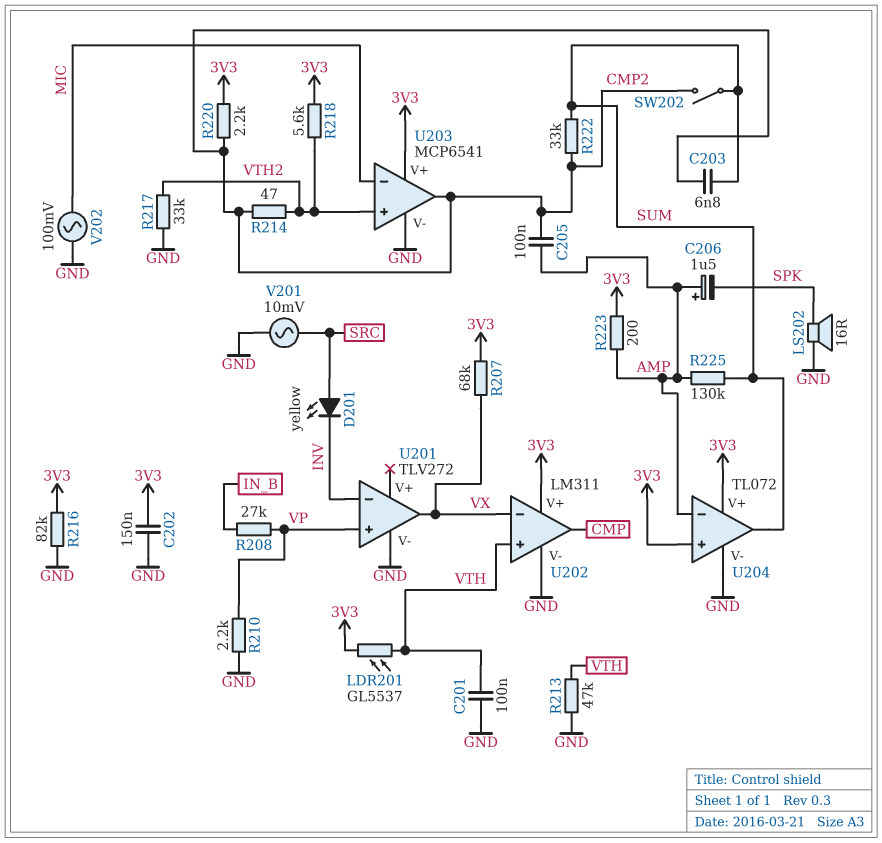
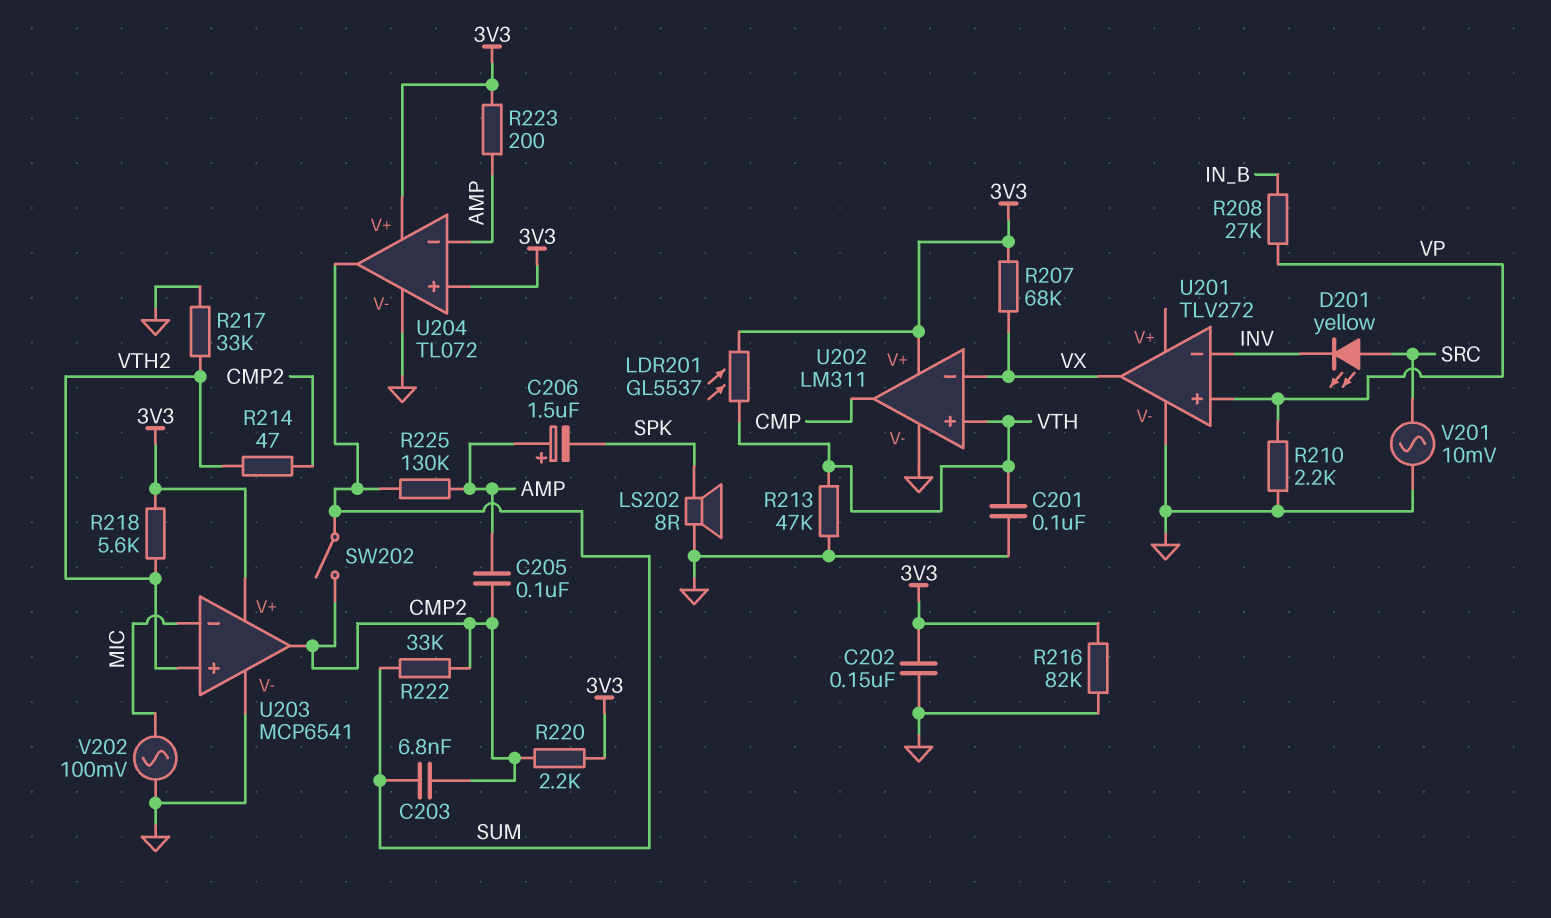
LS202: speaker 16R (GND, SPK) -> speaker 8R (GND, SPK)

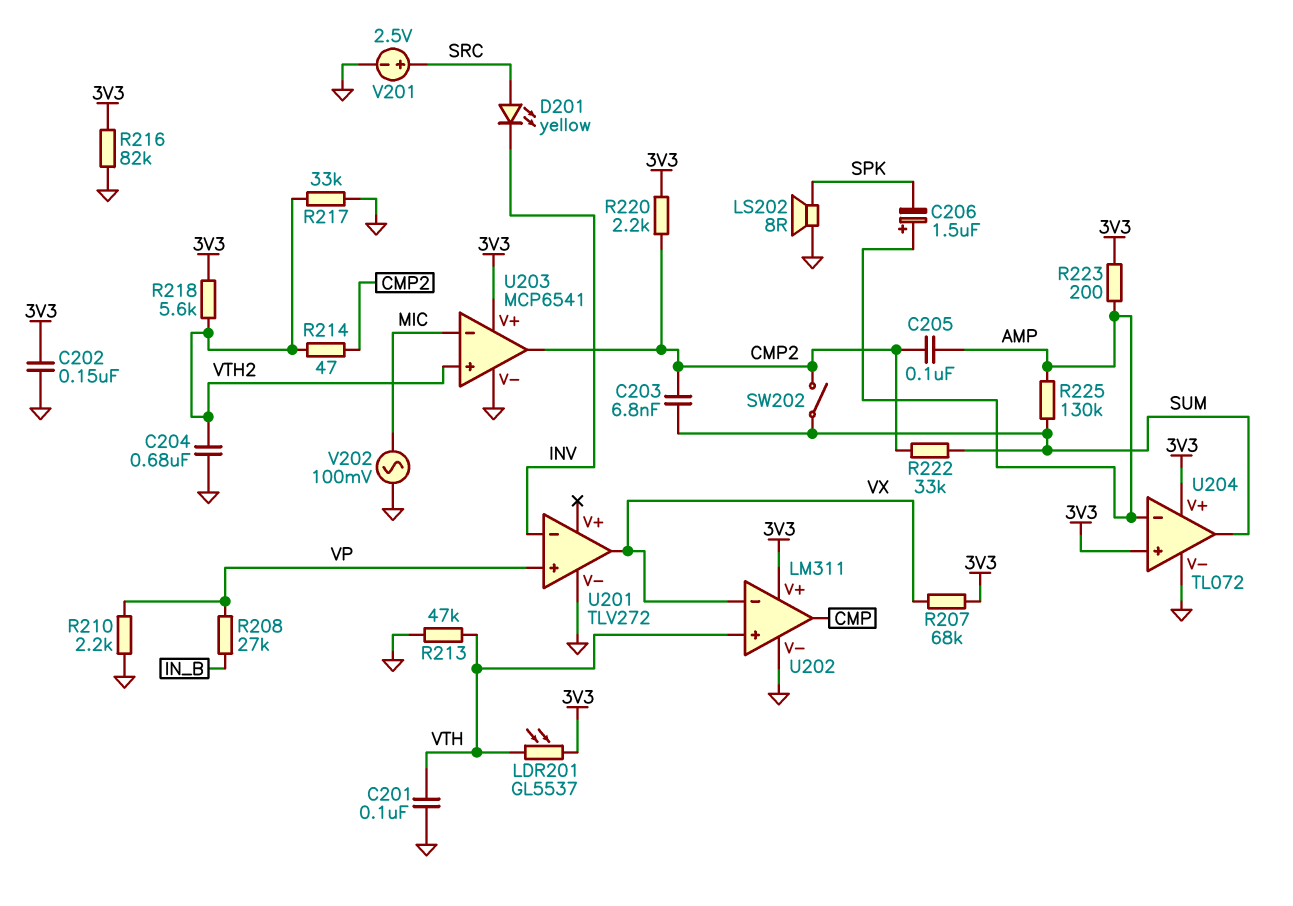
C204: none -> 680nF (GND, VTH2)
V201: AC 10mV (GND, SRC) -> 2.5V (plus SRC, minus GND)

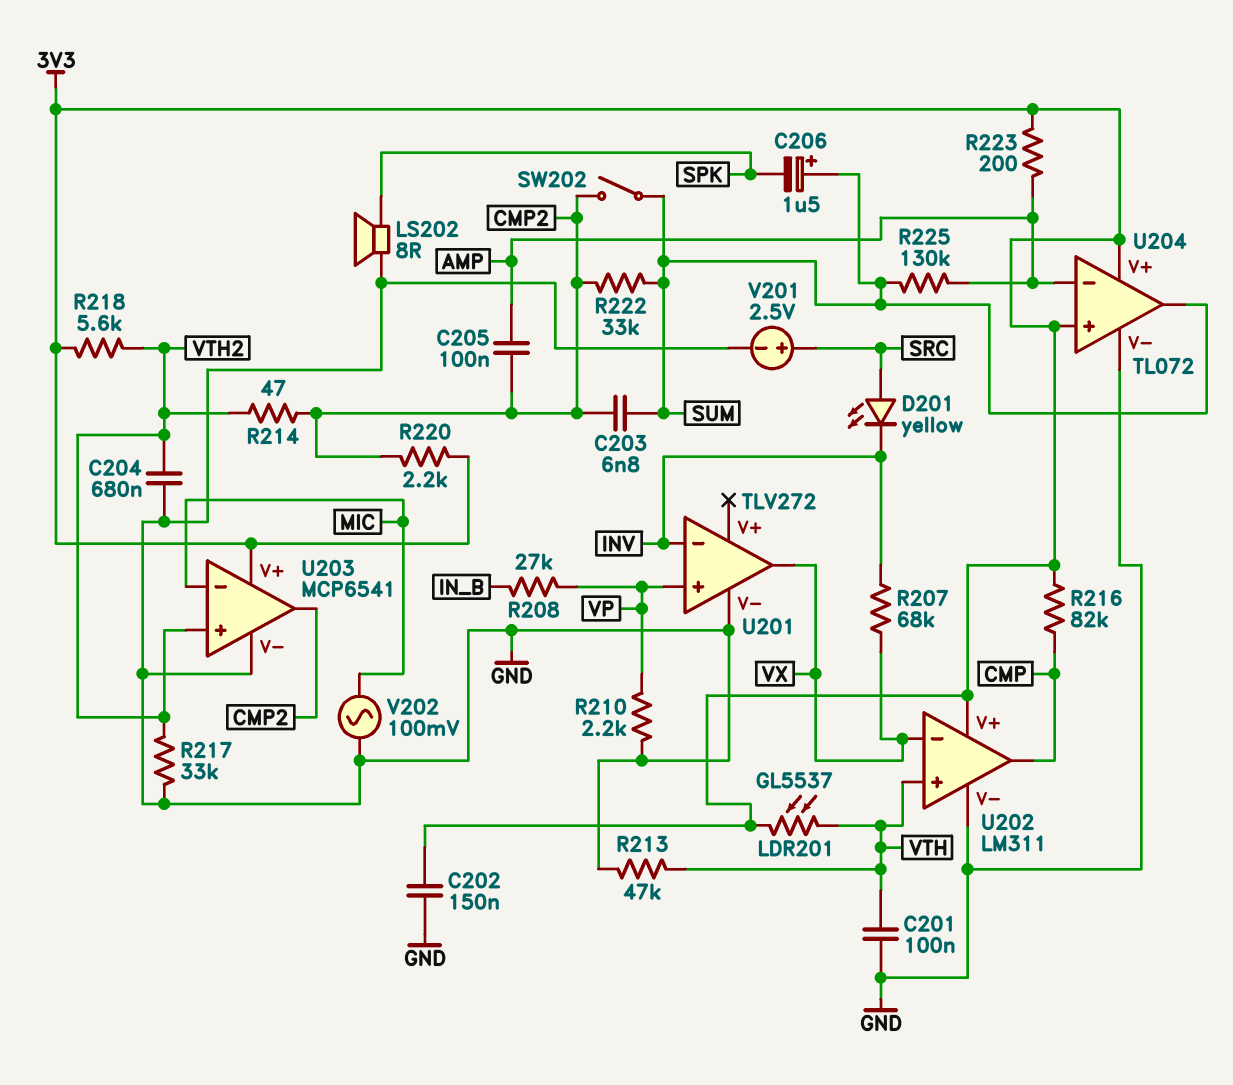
C206: 1.5uF (plus AMP, minus SPK) -> 1.5uF (plus SUM, minus SPK)
R207: 68k (3V3, VX) -> 68k (INV, VX)
R216: 82k (3V3, GND) -> 82k (3V3, CMP)

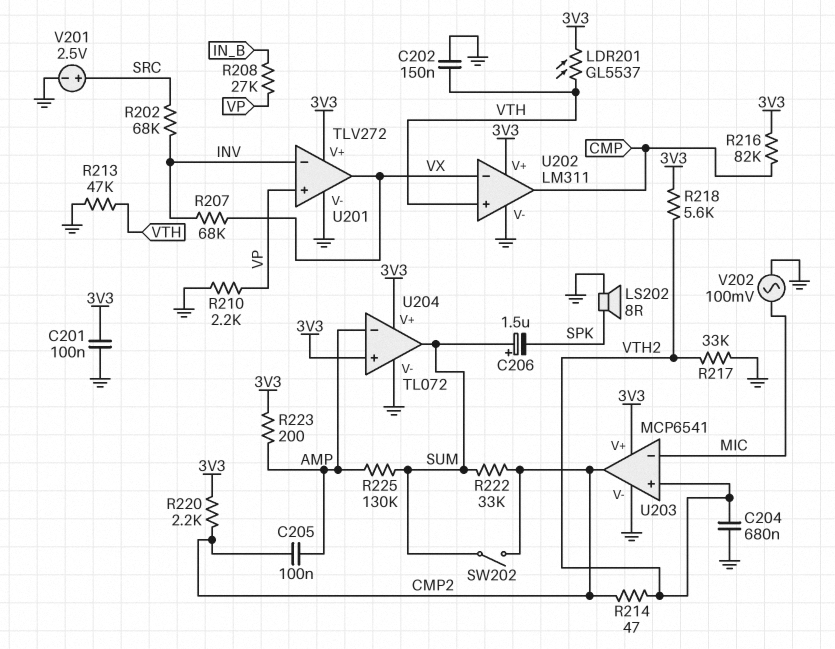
C201: 100nF (GND, VTH) -> 100nF (3V3, GND)
C202: 150nF (3V3, GND) -> 150nF (GND, VTH)
C203: 6.8nF (CMP2, SUM) -> none
D201: LED yellow (A SRC, K INV) -> none
R202: none -> 68k (INV, SRC)
U201 pin V+: none -> 3V3

